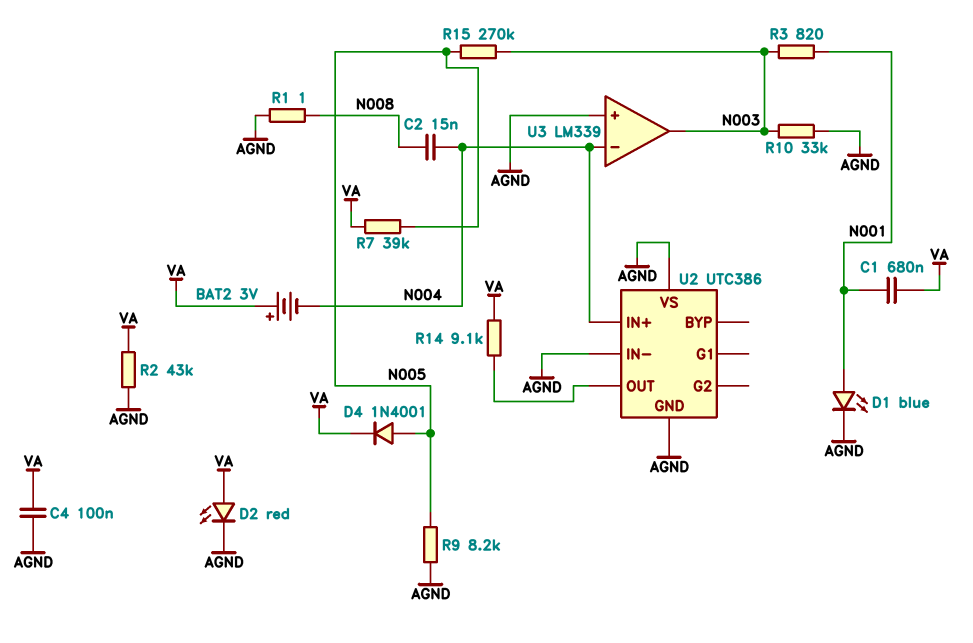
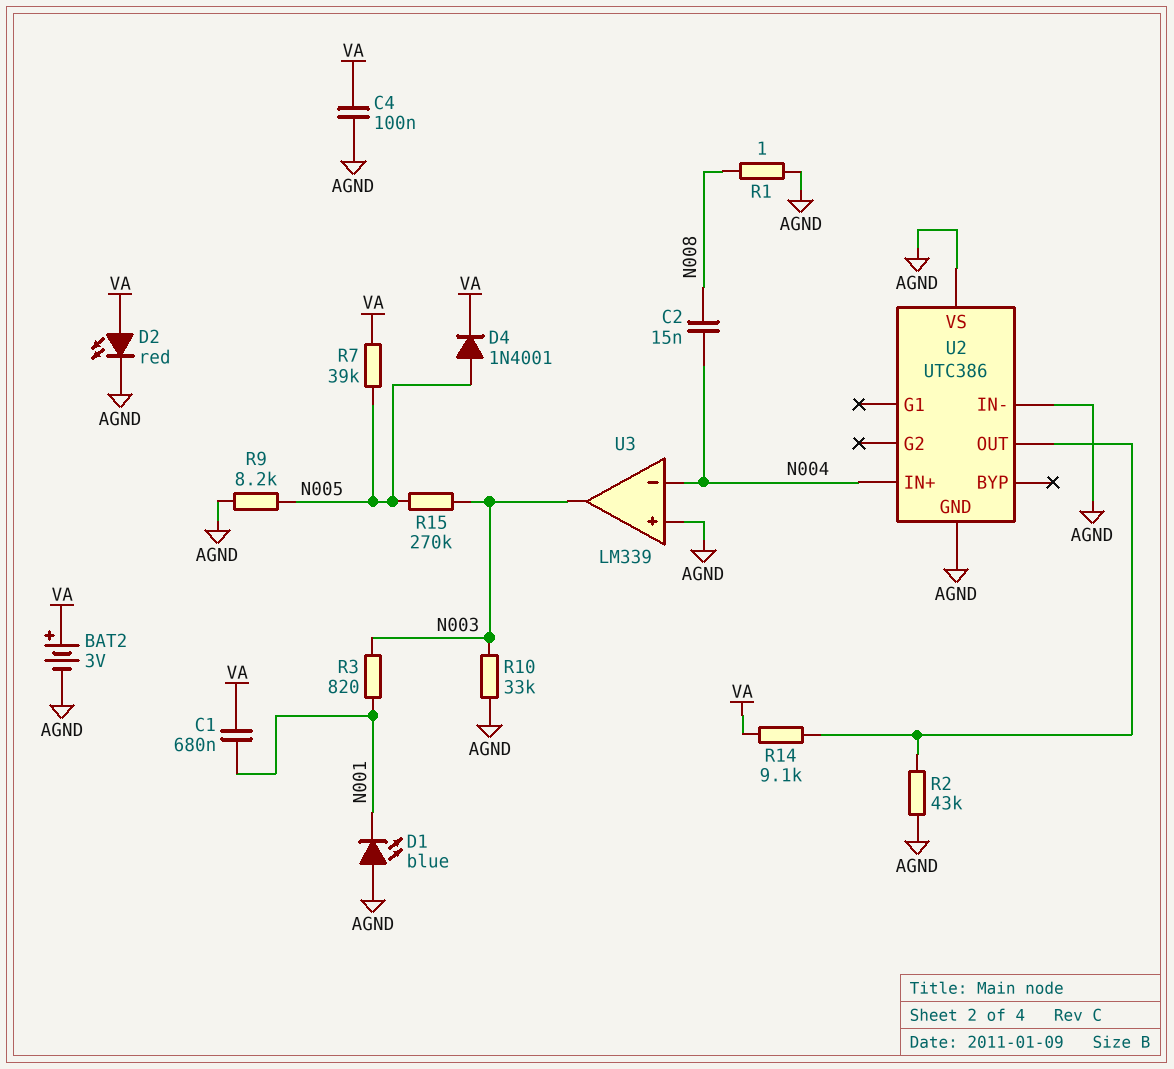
BAT2: 3V (plus VA, minus N004) -> 3V (plus VA, minus AGND)
D1: LED blue (A N001, K AGND) -> LED blue (A AGND, K N001)
R2: 43k (AGND, VA) -> 43k (AGND, U2/OUT)

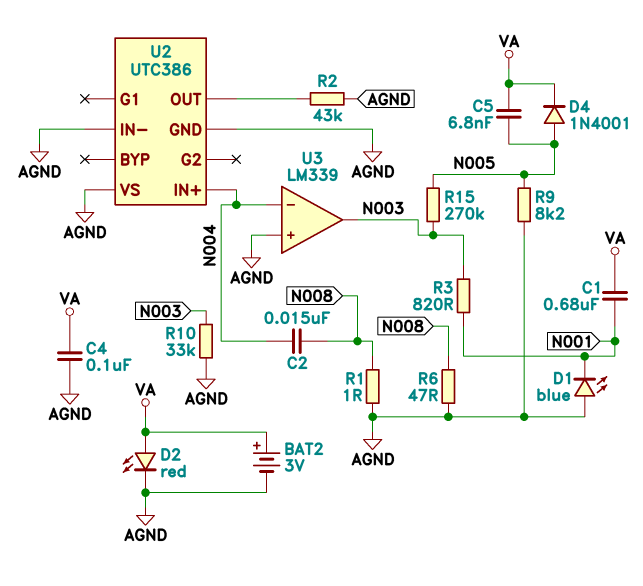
C5: none -> 6.8nF (N005, VA)
R6: none -> 47 (AGND, N008)
R7: 39k (N005, VA) -> none
R14: 9.1k (U2/OUT, VA) -> none

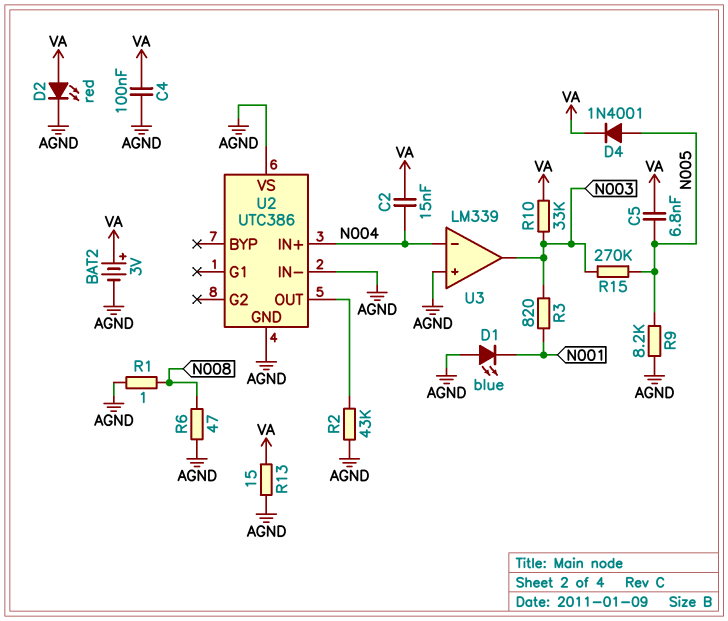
C1: 680nF (N001, VA) -> none
C2: 15nF (N004, N008) -> 15nF (N004, VA)
R10: 33k (AGND, N003) -> 33k (N003, VA)
R13: none -> 15 (AGND, VA)

